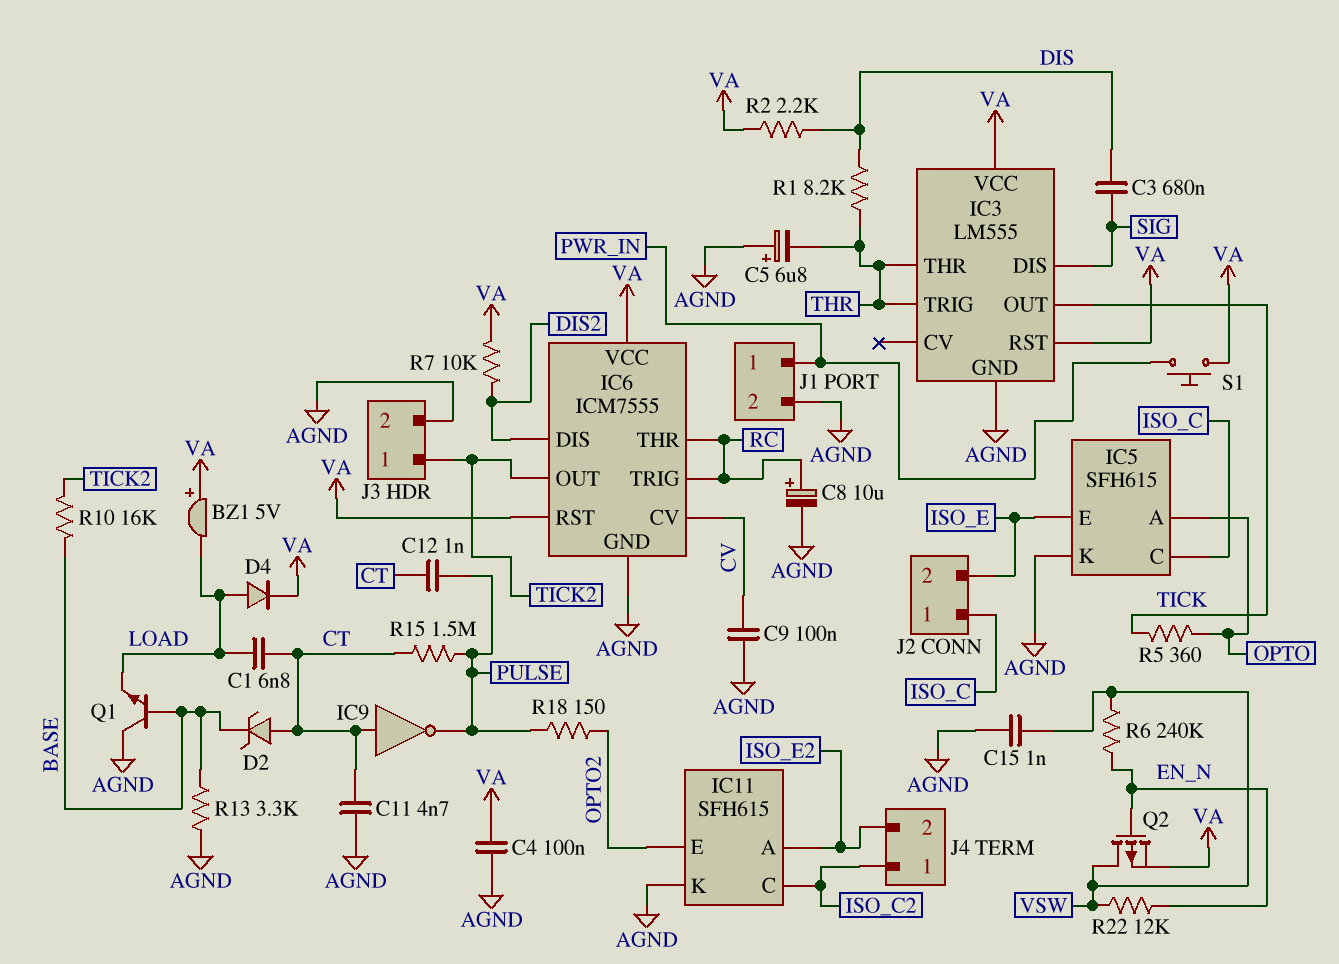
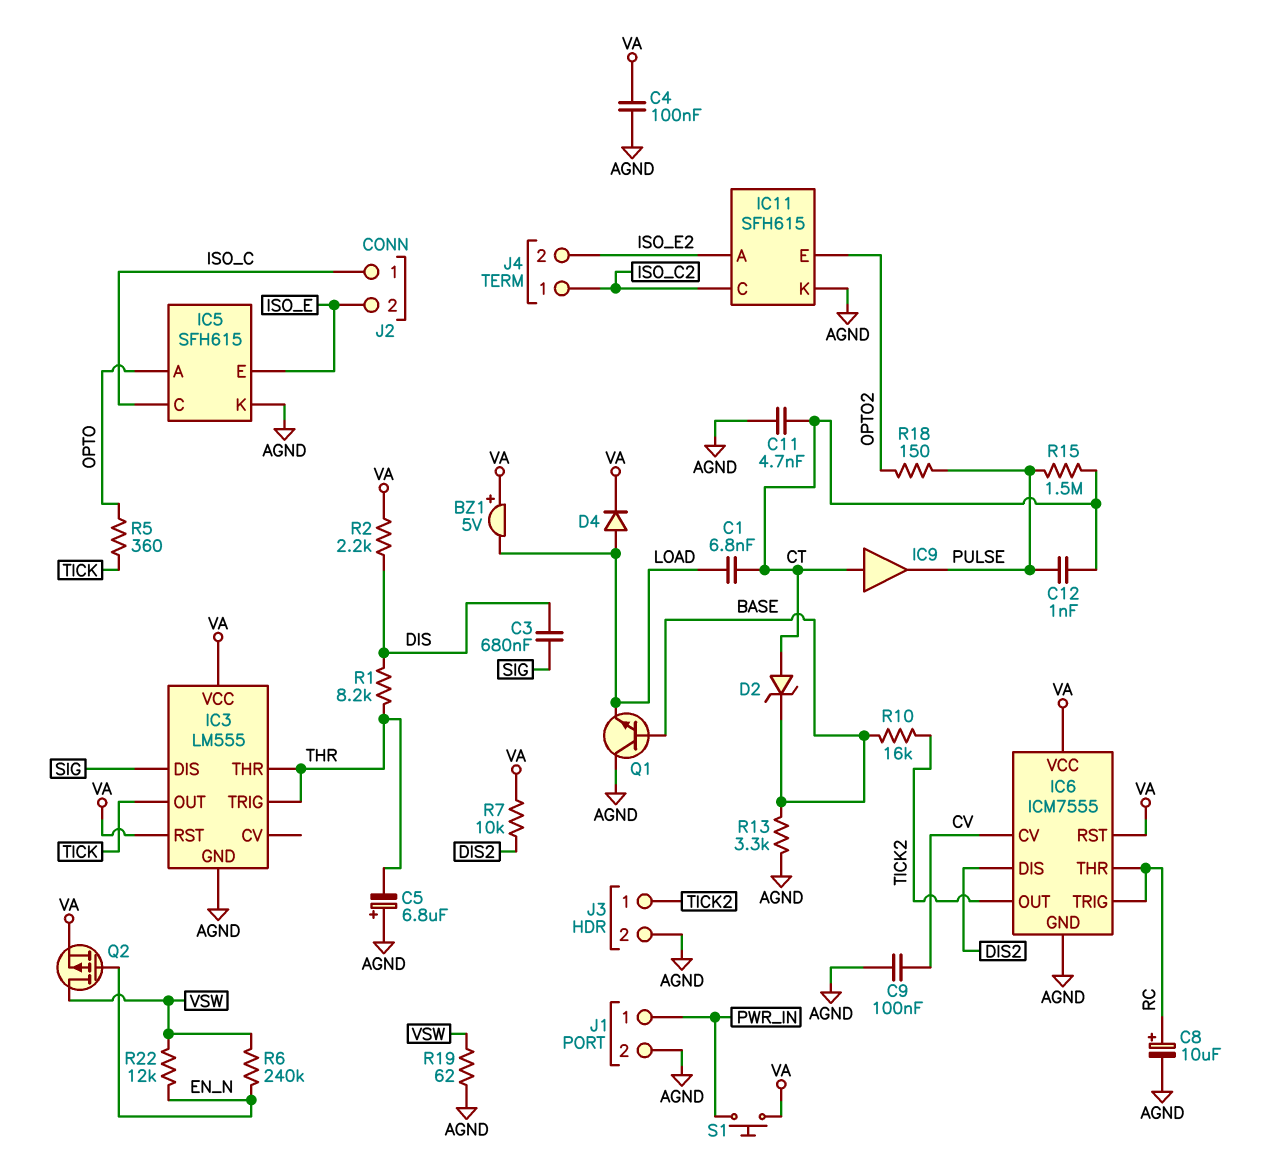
C15: 1nF (AGND, VSW) -> none
IC9: NOT (in CT, out PULSE) -> buffer (in CT, out PULSE)
R19: none -> 62 (AGND, VSW)

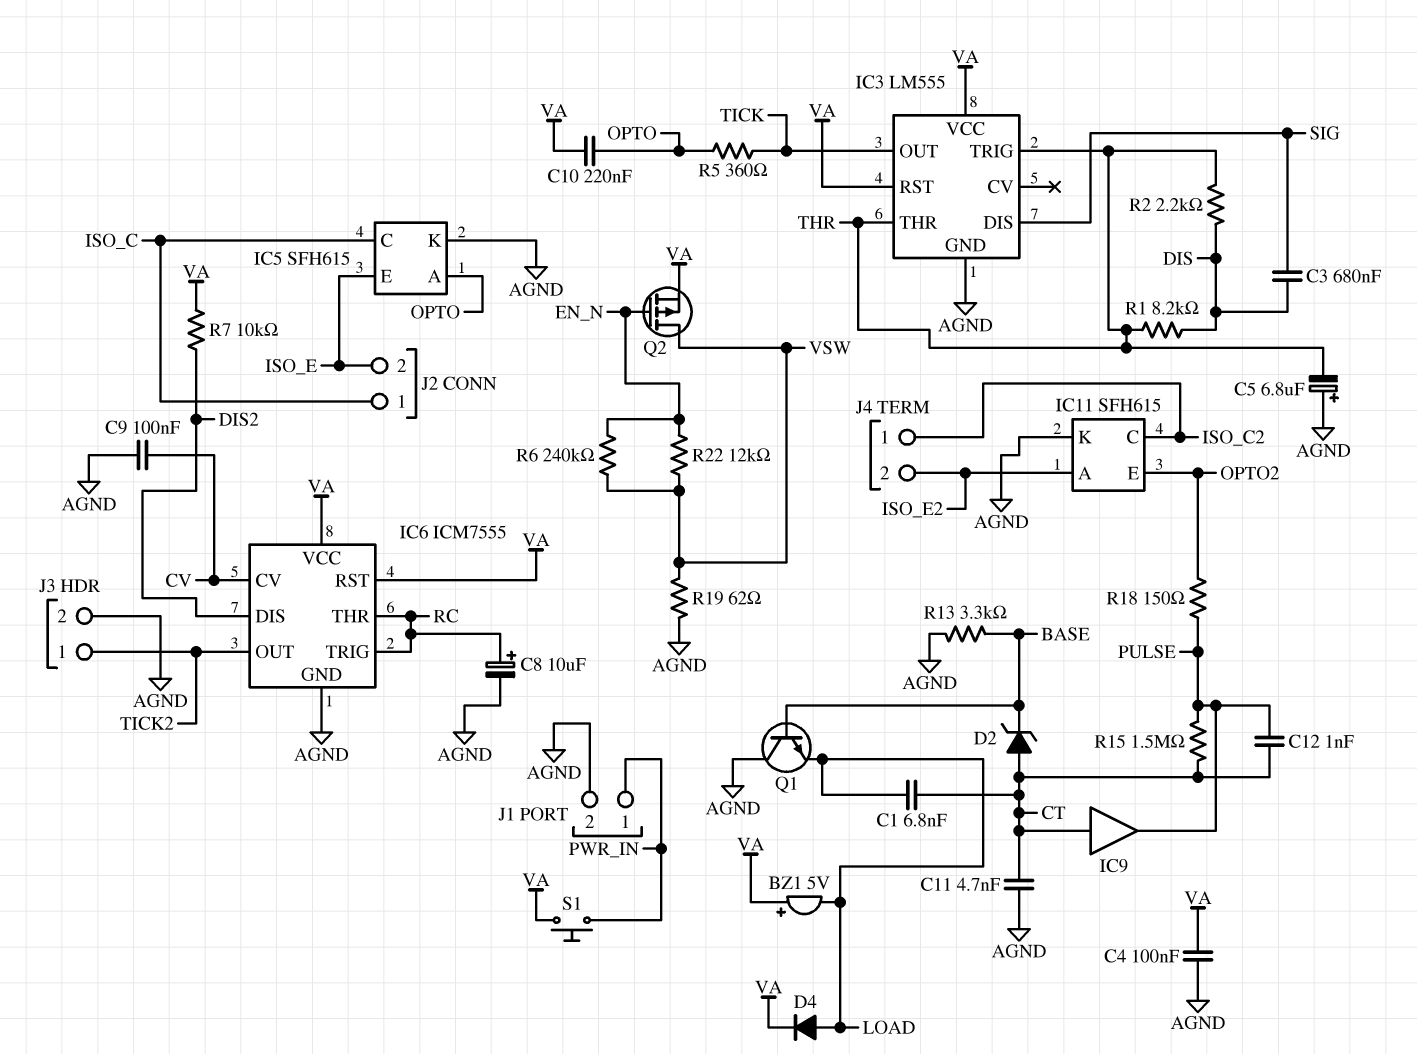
C10: none -> 220nF (OPTO, VA)
R2: 2.2k (DIS, VA) -> 2.2k (DIS, THR)
R10: 16k (BASE, TICK2) -> none

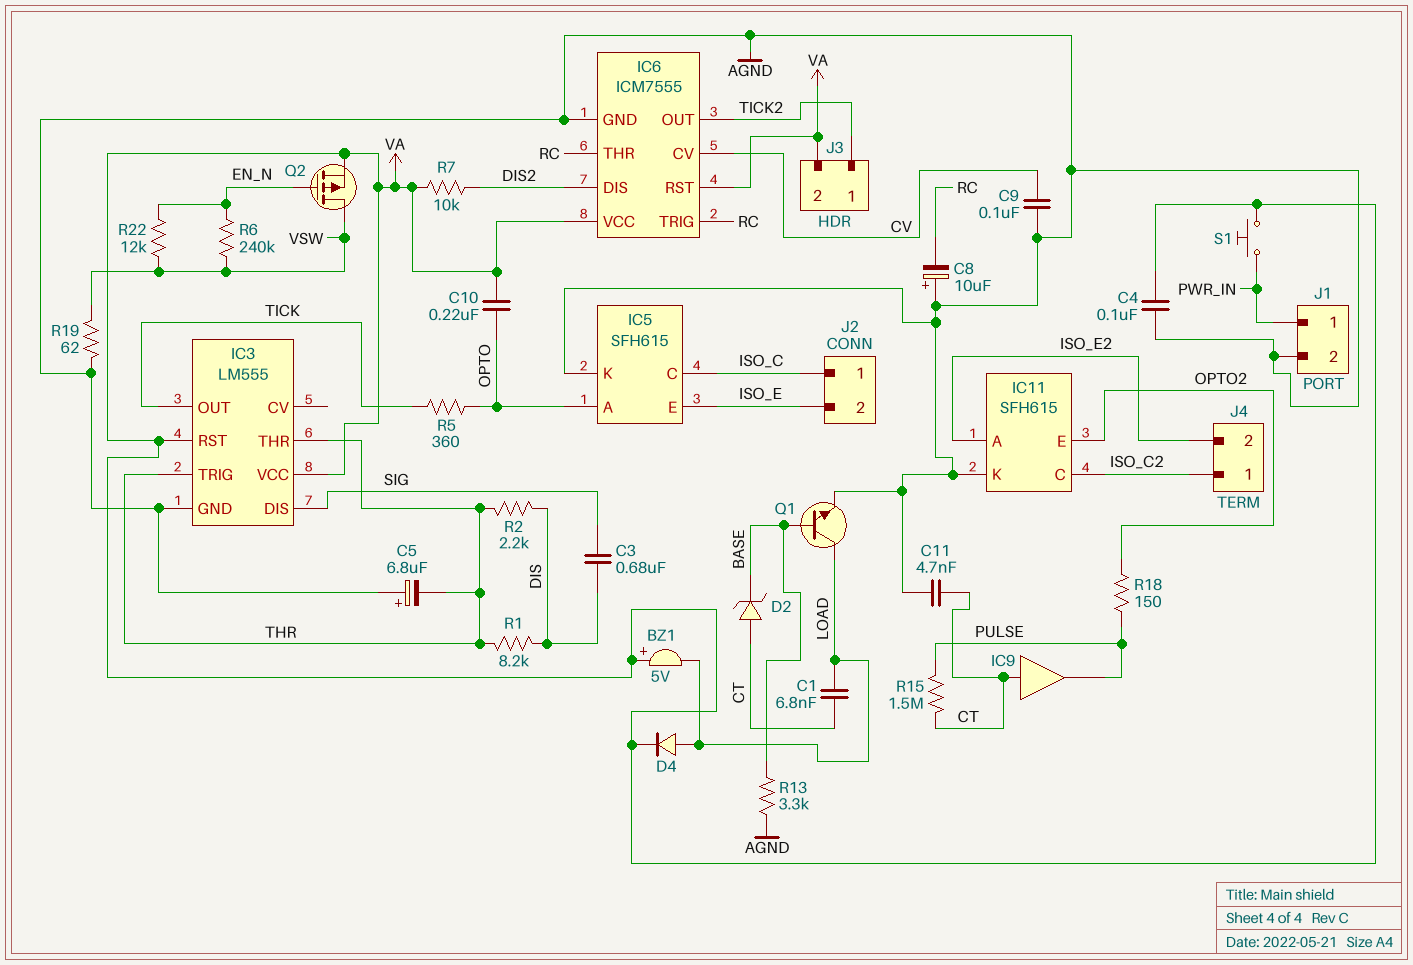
C8: 10uF (plus RC, minus AGND) -> 10uF (plus AGND, minus RC)
C12: 1nF (CT, PULSE) -> none
J3 pin 2: AGND -> VA
Q1: NPN (B BASE, C AGND, E LOAD) -> NPN (B BASE, C LOAD, E AGND)

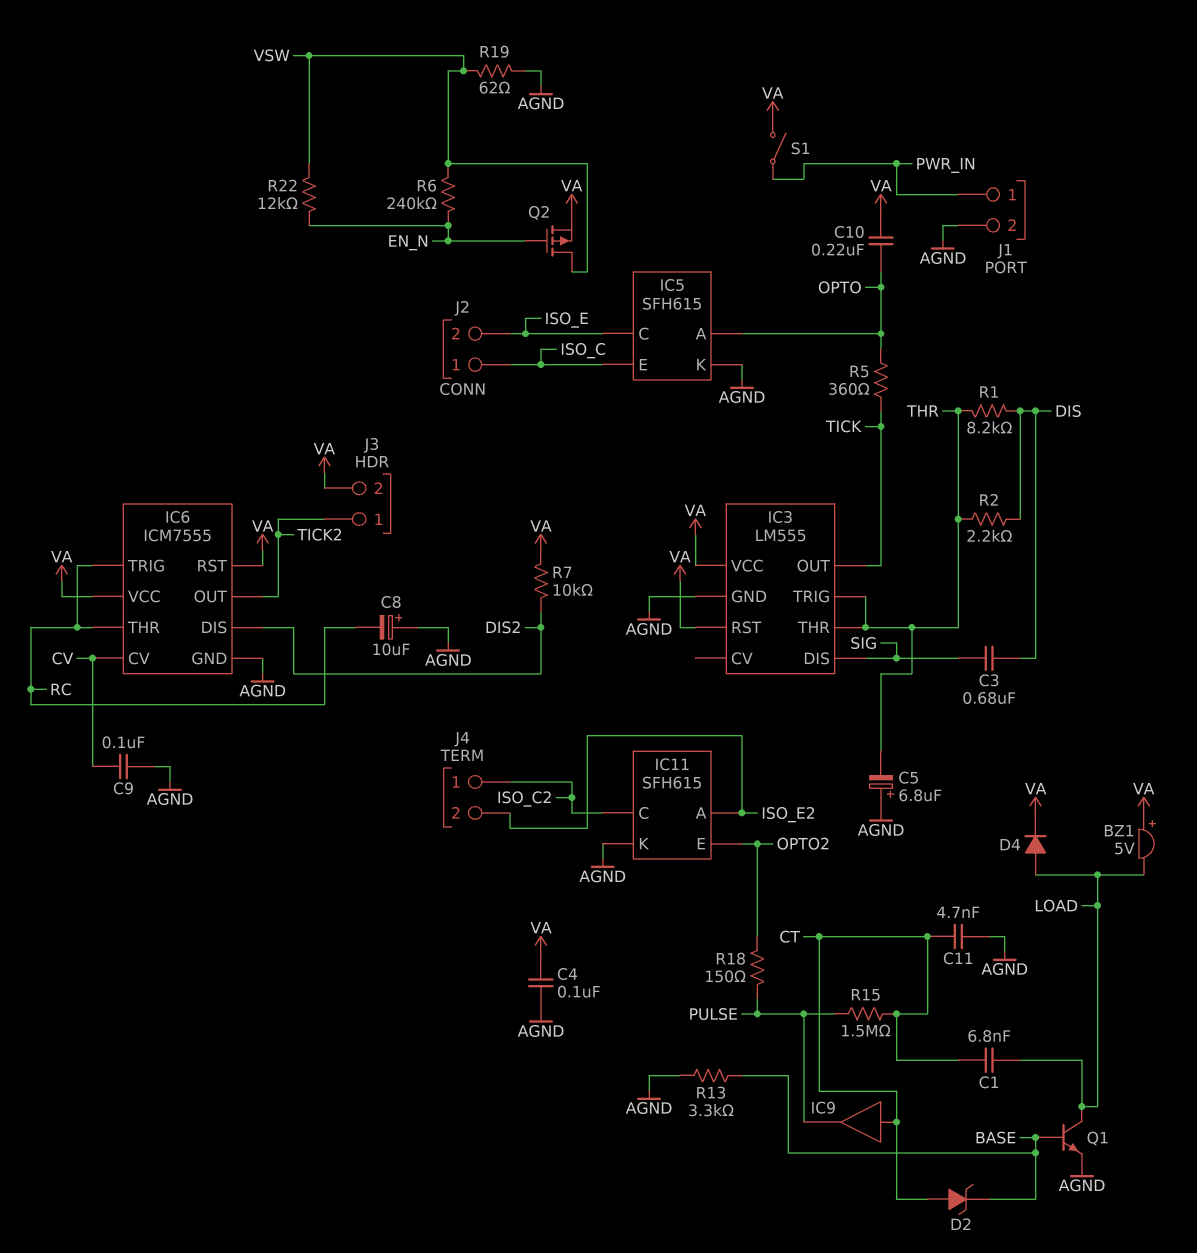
IC5 pin C: ISO_C -> ISO_E
IC5 pin E: ISO_E -> ISO_C
S1: button (PWR_IN, VA) -> switch (PWR_IN, VA)

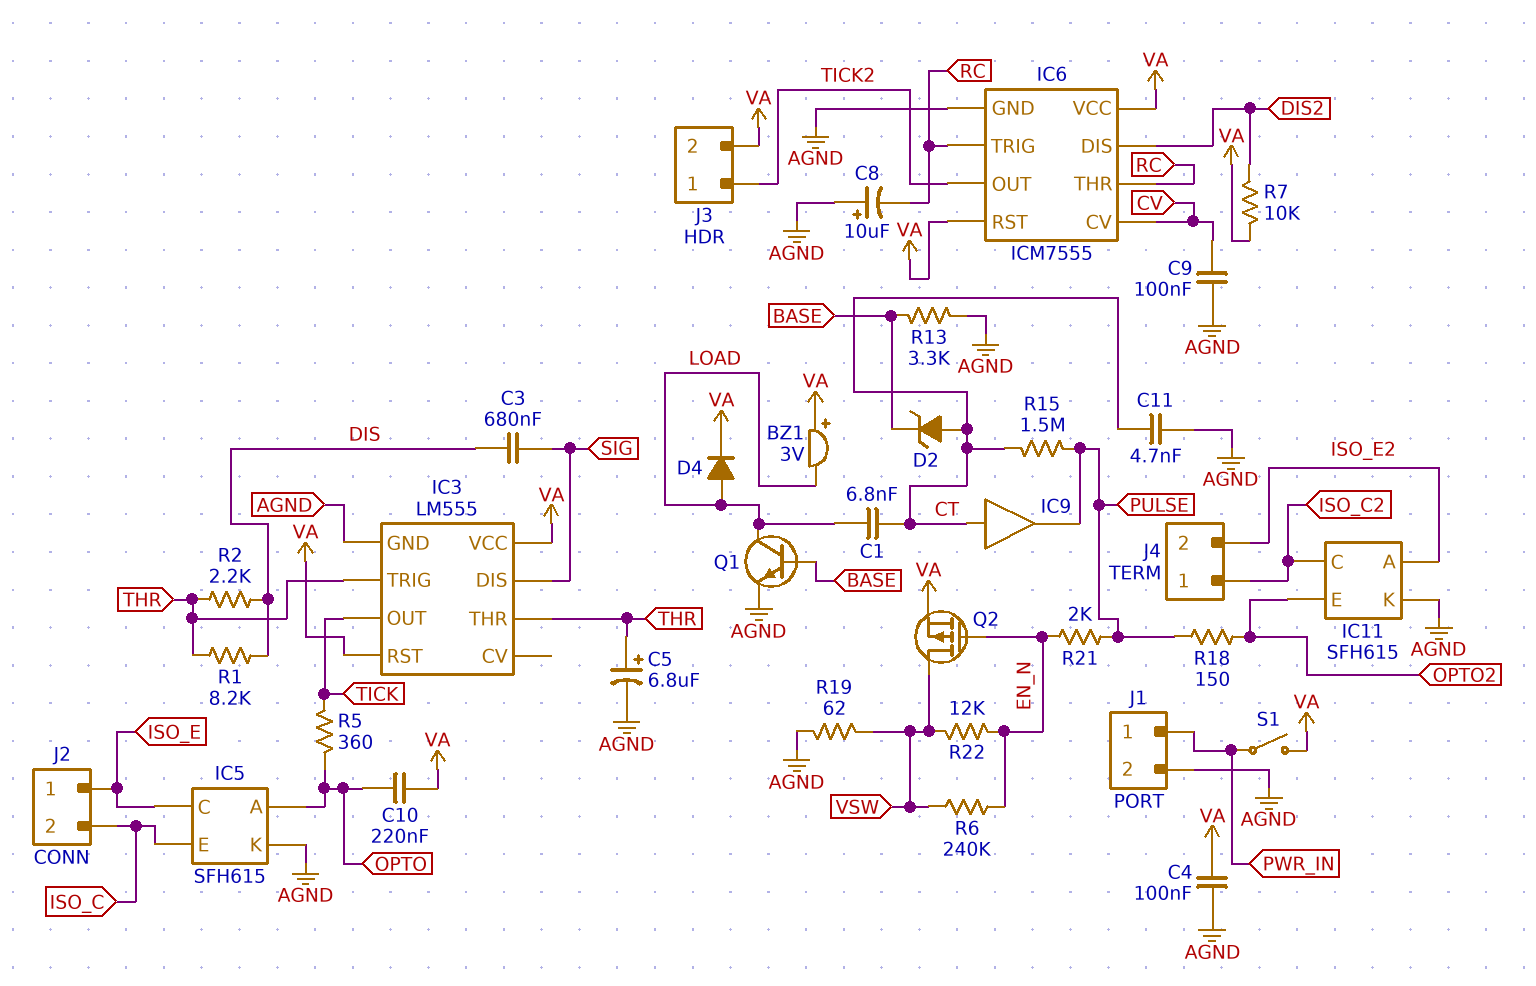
BZ1: buzzer 5V (plus VA, minus LOAD) -> buzzer 3V (plus VA, minus LOAD)
C5: 6.8uF (plus AGND, minus THR) -> 6.8uF (plus THR, minus AGND)
J2 pin 1: ISO_C -> ISO_E
J2 pin 2: ISO_E -> ISO_C
R21: none -> 2k (EN_N, PULSE)

